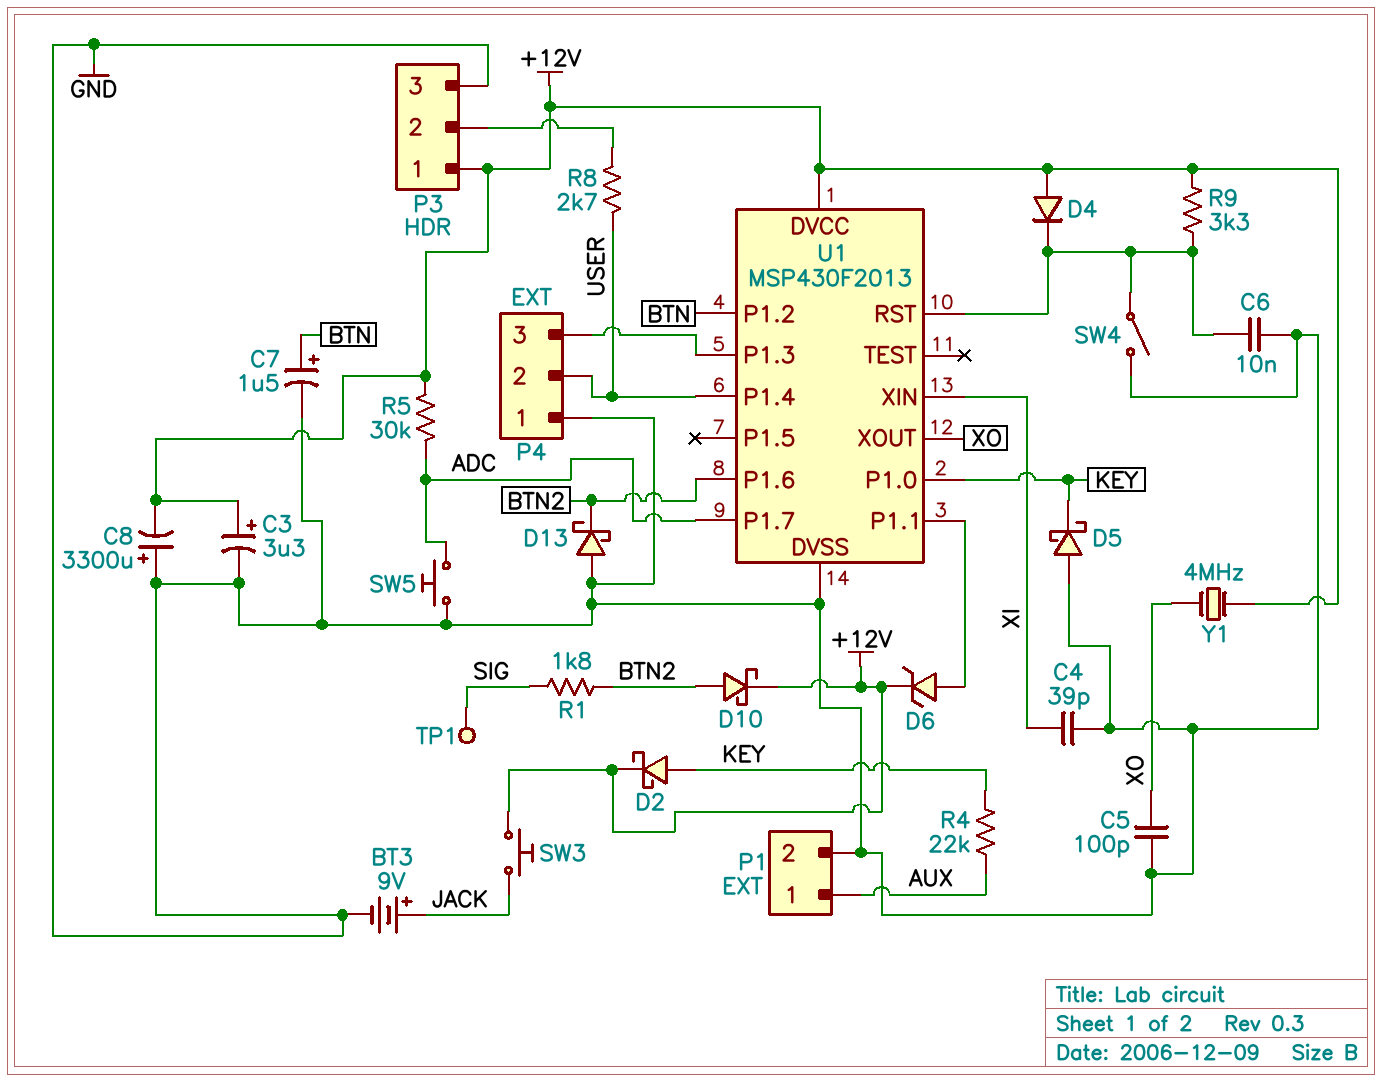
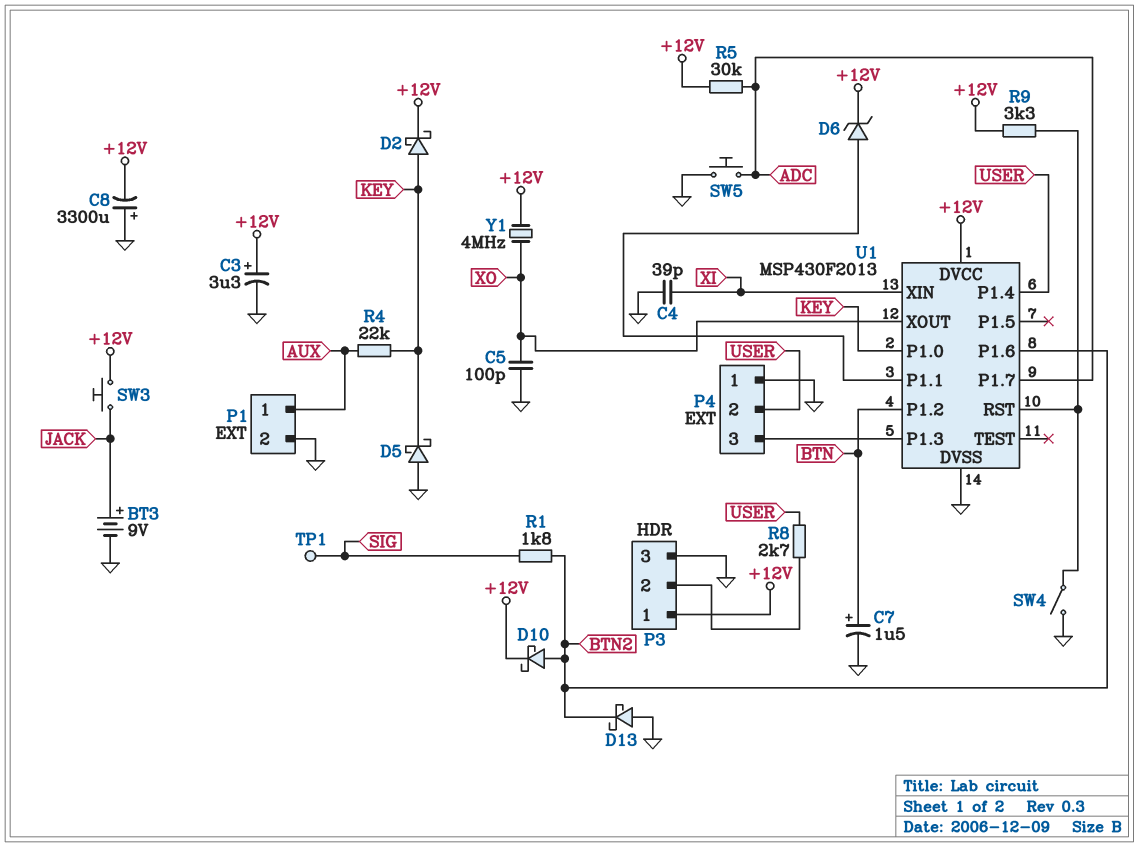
C6: 10nF (GND, U1/RST) -> none
D4: diode (A +12V, K U1/RST) -> none

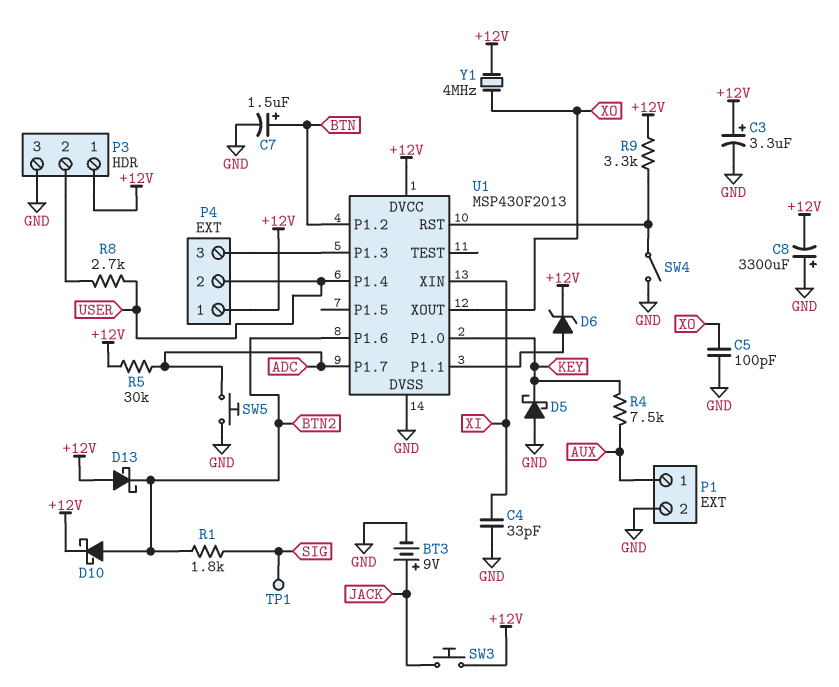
C4: 39pF (GND, XI) -> 33pF (GND, XI)
D2: schottky (A KEY, K +12V) -> none
D13: schottky (A GND, K BTN2) -> schottky (A +12V, K BTN2)
P4 pin 1: GND -> +12V
R4: 22k (AUX, KEY) -> 7.5k (AUX, KEY)

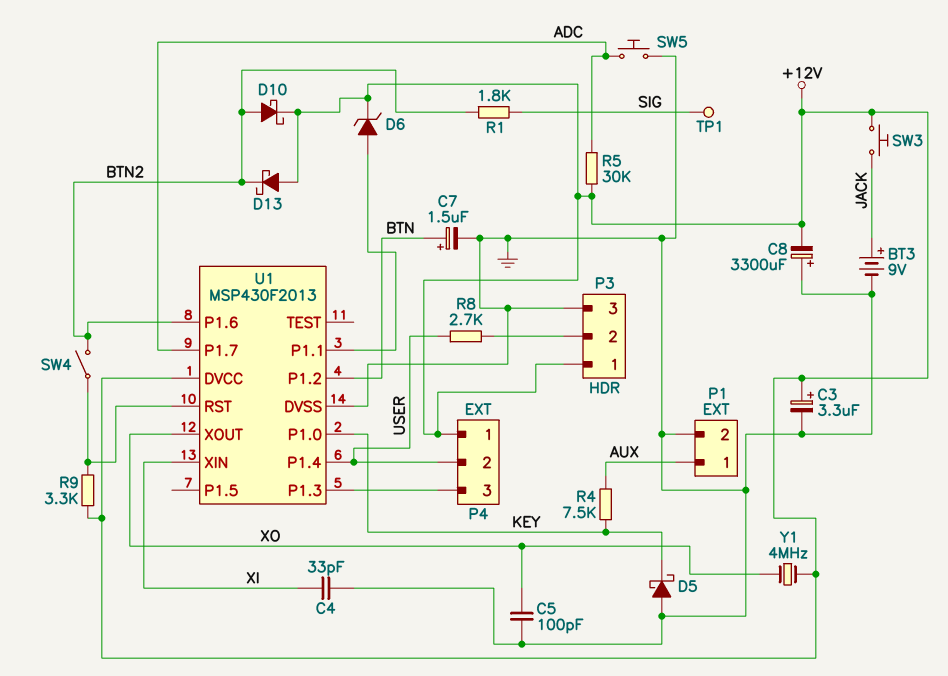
SW4: switch (GND, U1/RST) -> switch (BTN2, U1/RST)

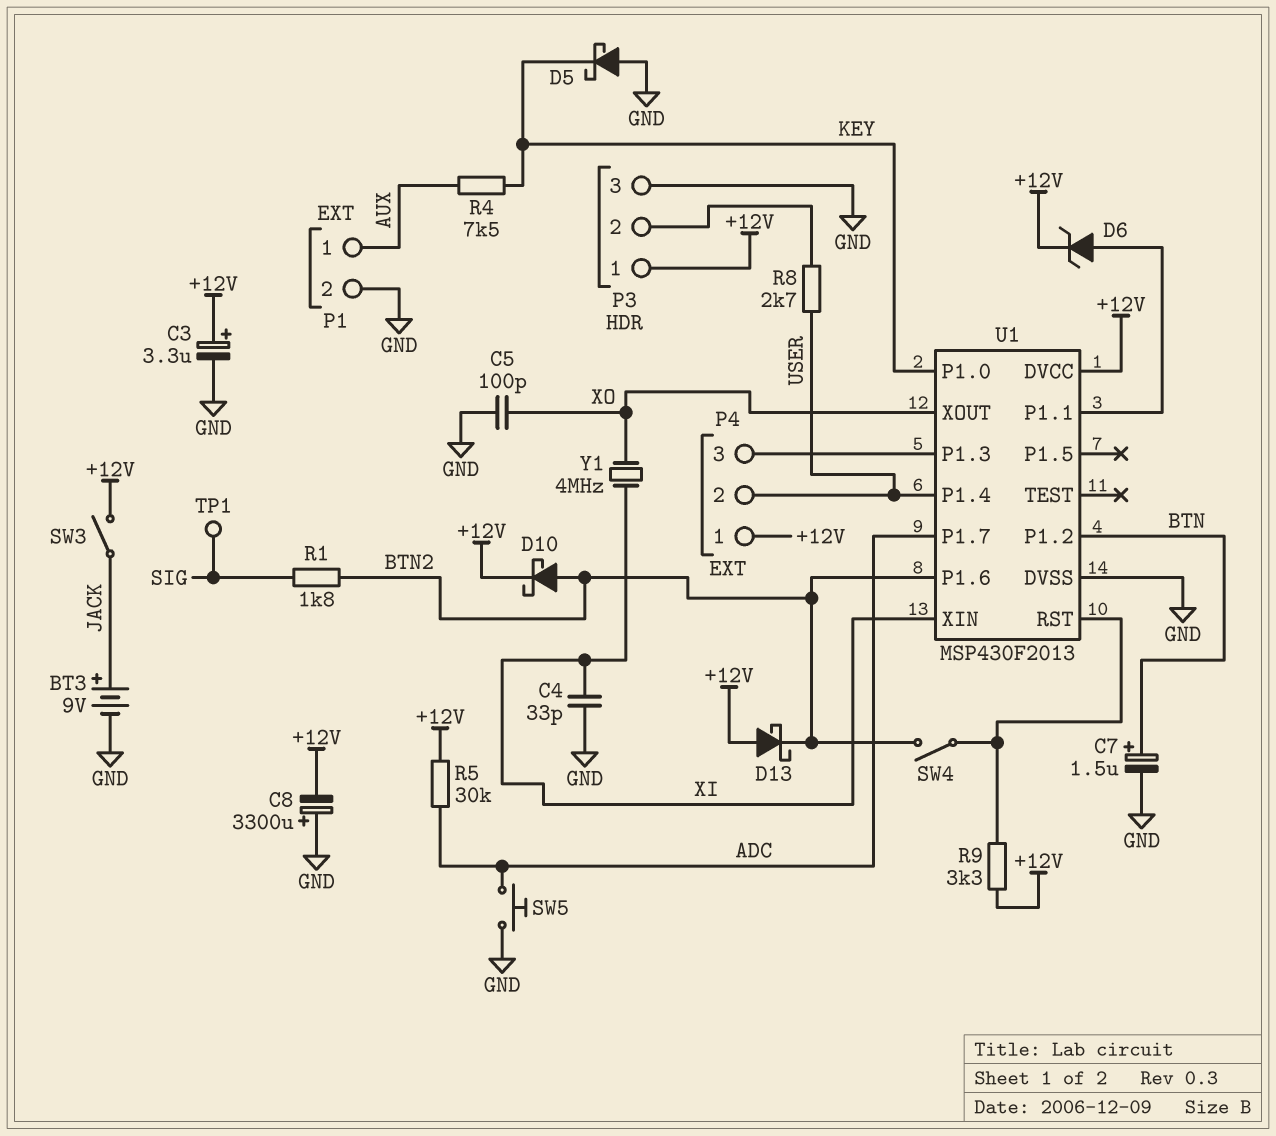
SW3: button (+12V, JACK) -> switch (+12V, JACK)
Y1: 4MHz (+12V, XO) -> 4MHz (XI, XO)

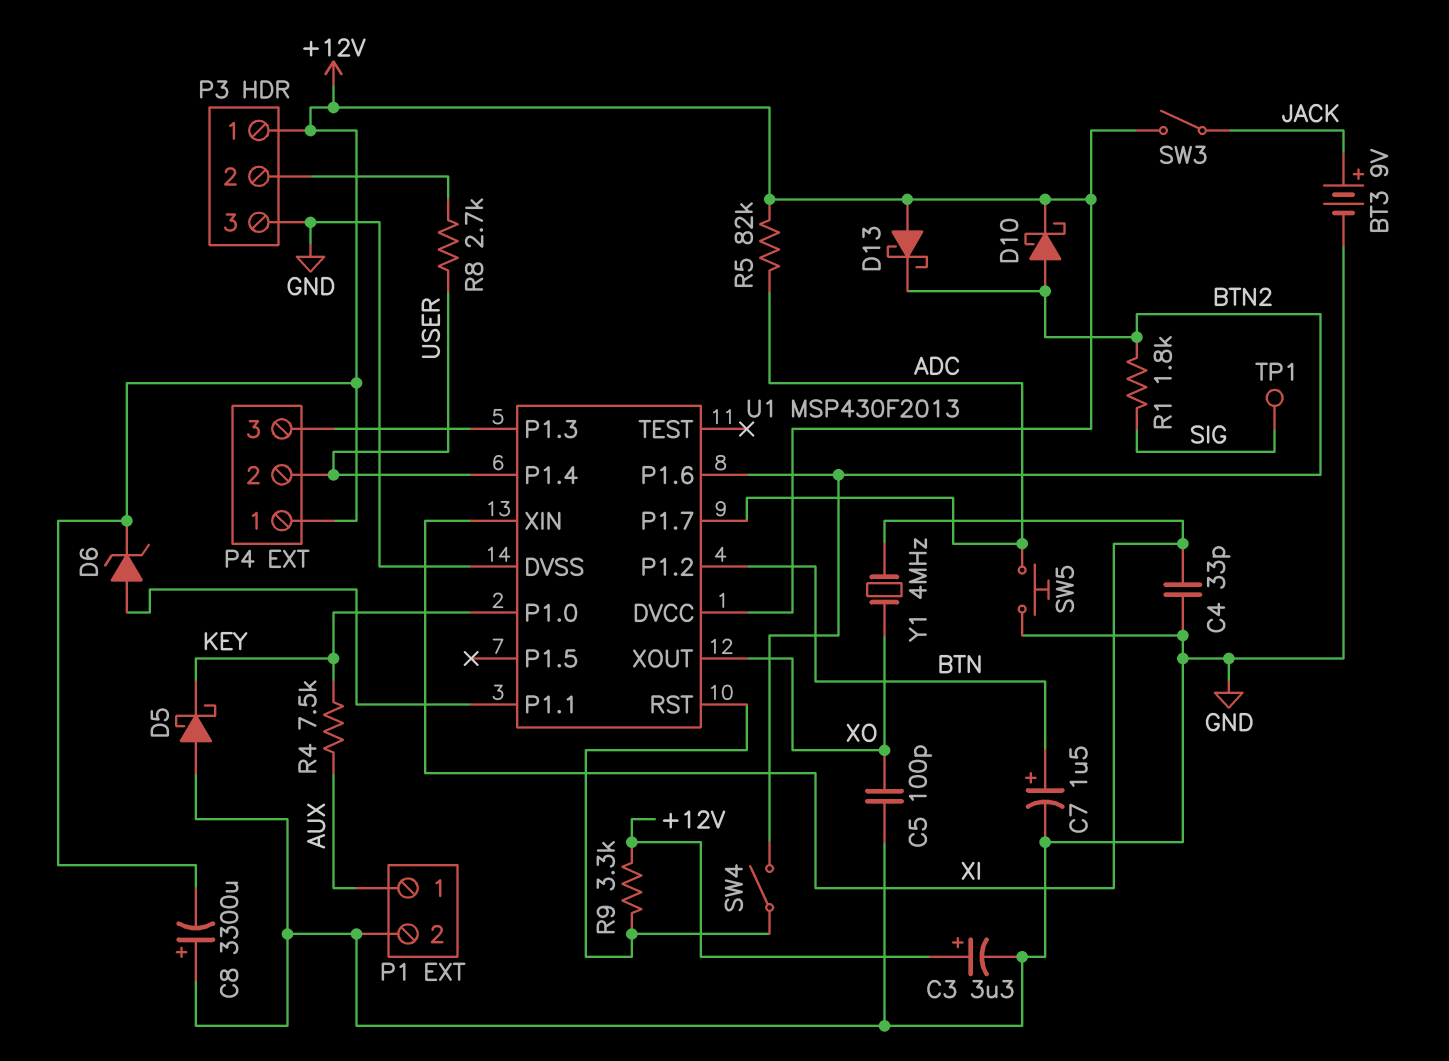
R5: 30k (+12V, ADC) -> 82k (+12V, ADC)

